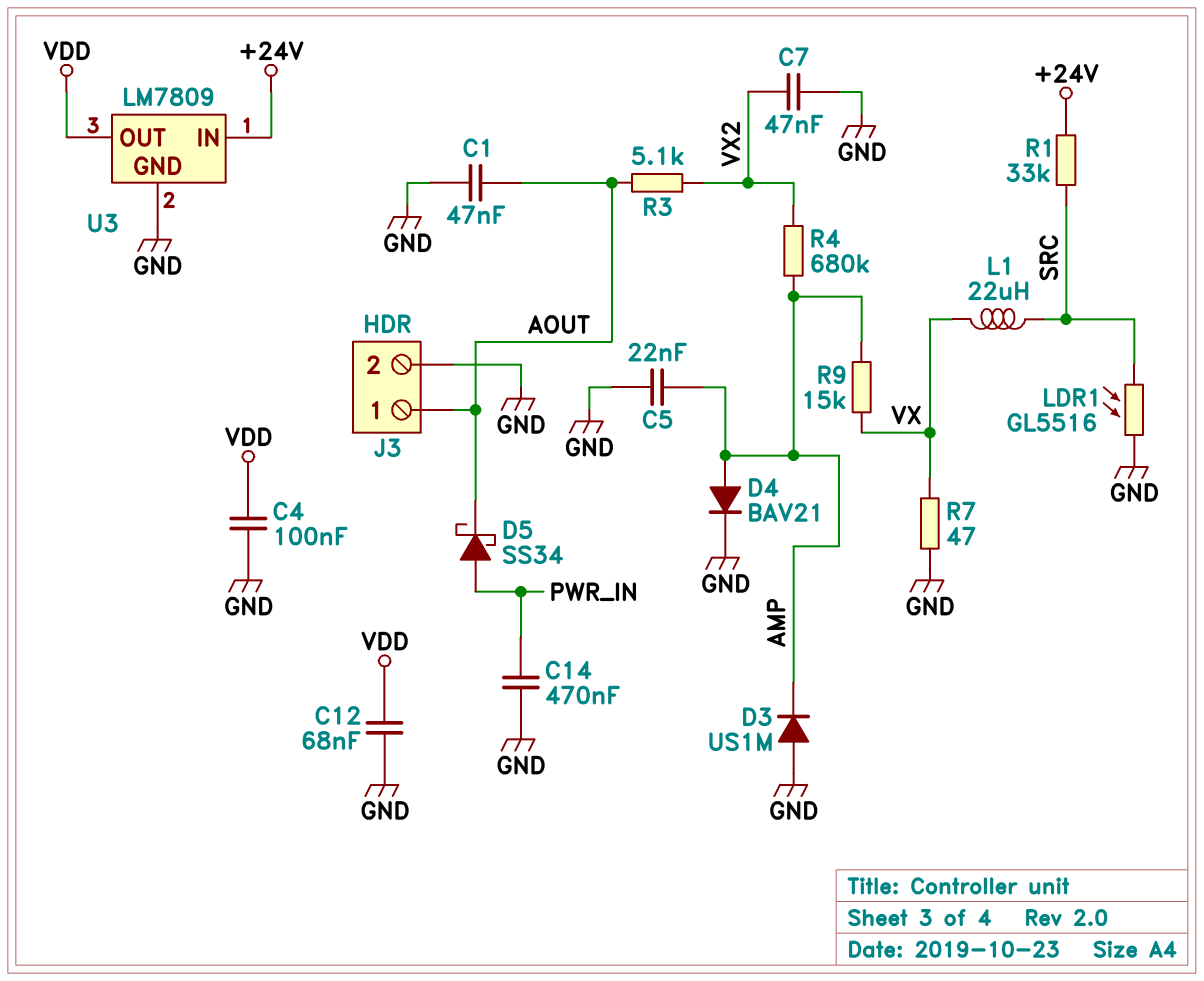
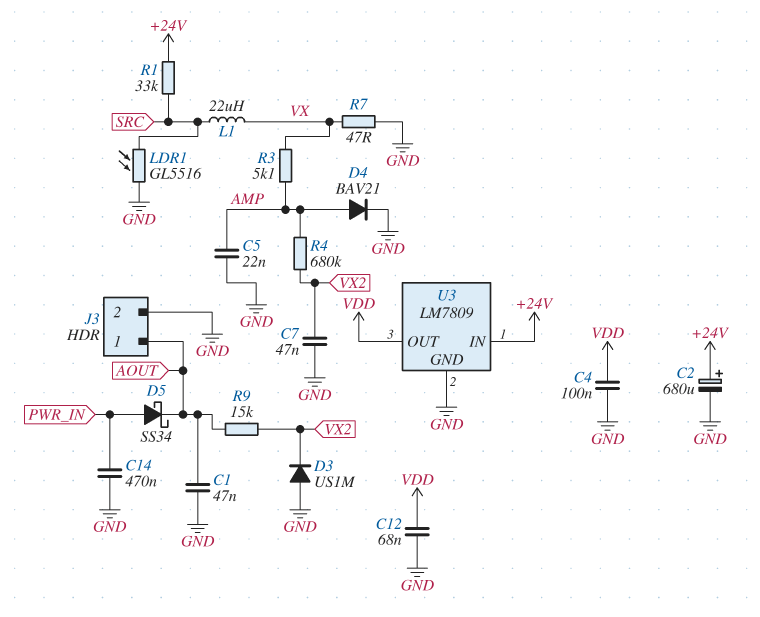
C2: none -> 680uF (plus +24V, minus GND)
D3: diode US1M (A GND, K AMP) -> diode US1M (A GND, K VX2)
R3: 5.1k (AOUT, VX2) -> 5.1k (AMP, VX)
R9: 15k (AMP, VX) -> 15k (AOUT, VX2)

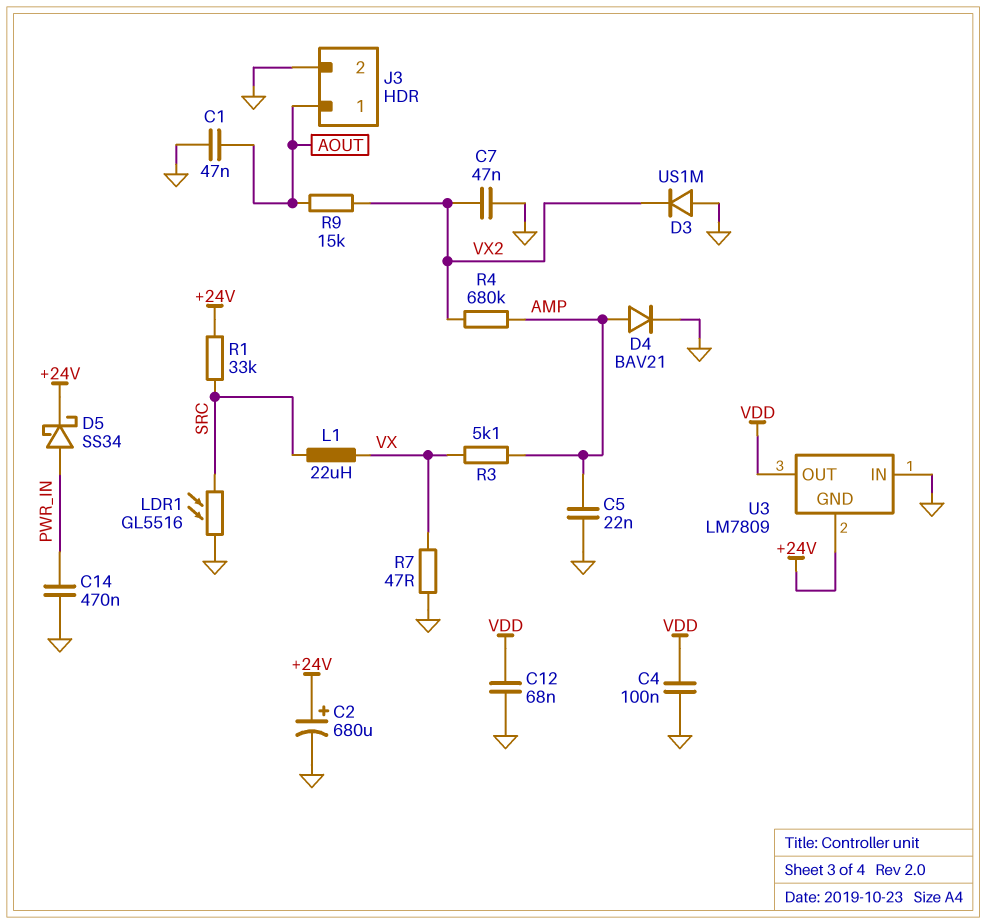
D5: schottky SS34 (A PWR_IN, K AOUT) -> schottky SS34 (A PWR_IN, K +24V)
U3 pin GND: GND -> +24V
U3 pin IN: +24V -> GND

